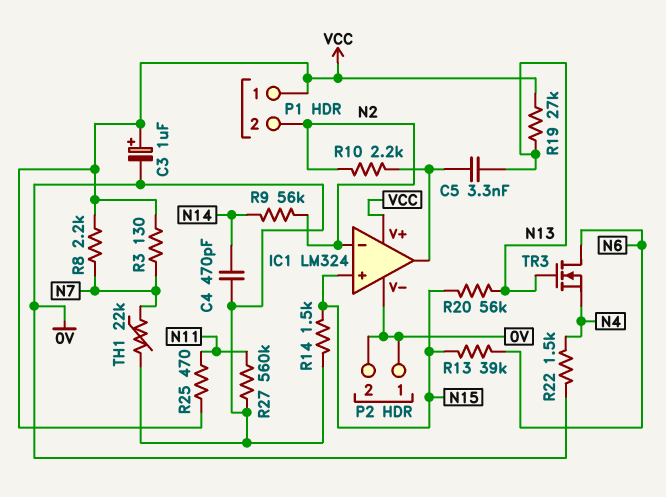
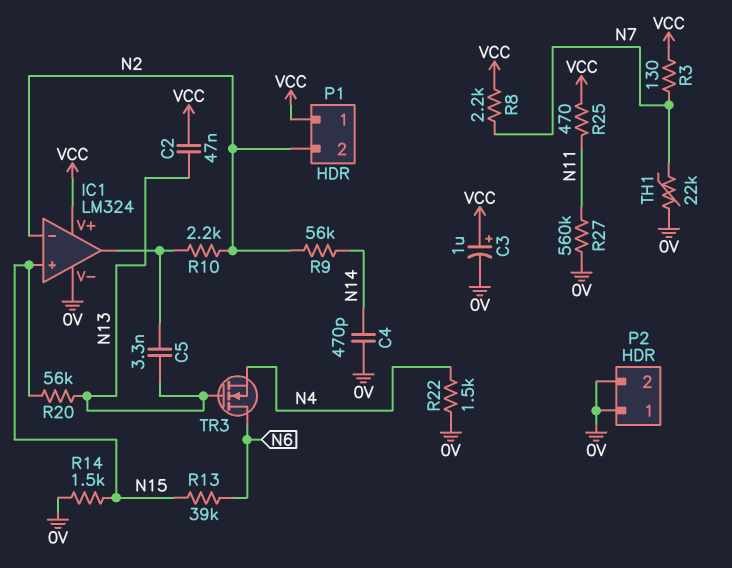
C2: none -> 47nF (N13, VCC)
R19: 27k (N13, VCC) -> none

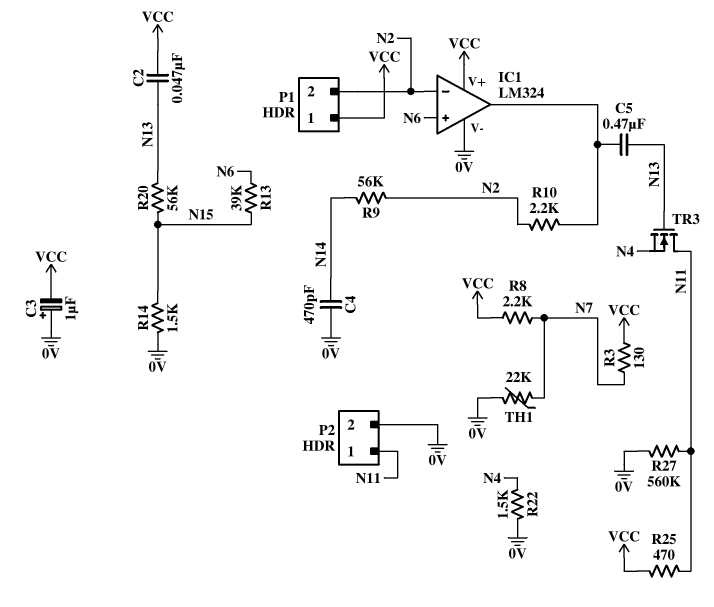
C3: 1uF (plus VCC, minus 0V) -> 1uF (plus 0V, minus VCC)
C5: 3.3nF (IC1/out, N13) -> 470nF (IC1/out, N13)
IC1 pin in+: N15 -> N6
P2 pin 1: 0V -> N11
TR3: NMOS (G N13, D N6, S N4) -> NMOS (G N13, D N11, S N4)

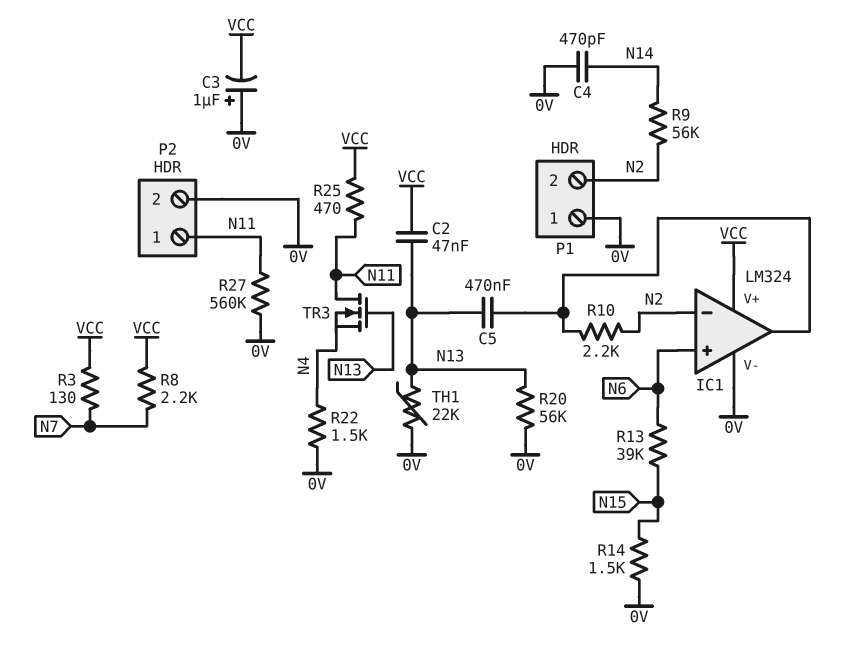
P1 pin 1: VCC -> 0V
R20: 56k (N13, N15) -> 56k (0V, N13)
TH1: 22k (0V, N7) -> 22k (0V, N13)

